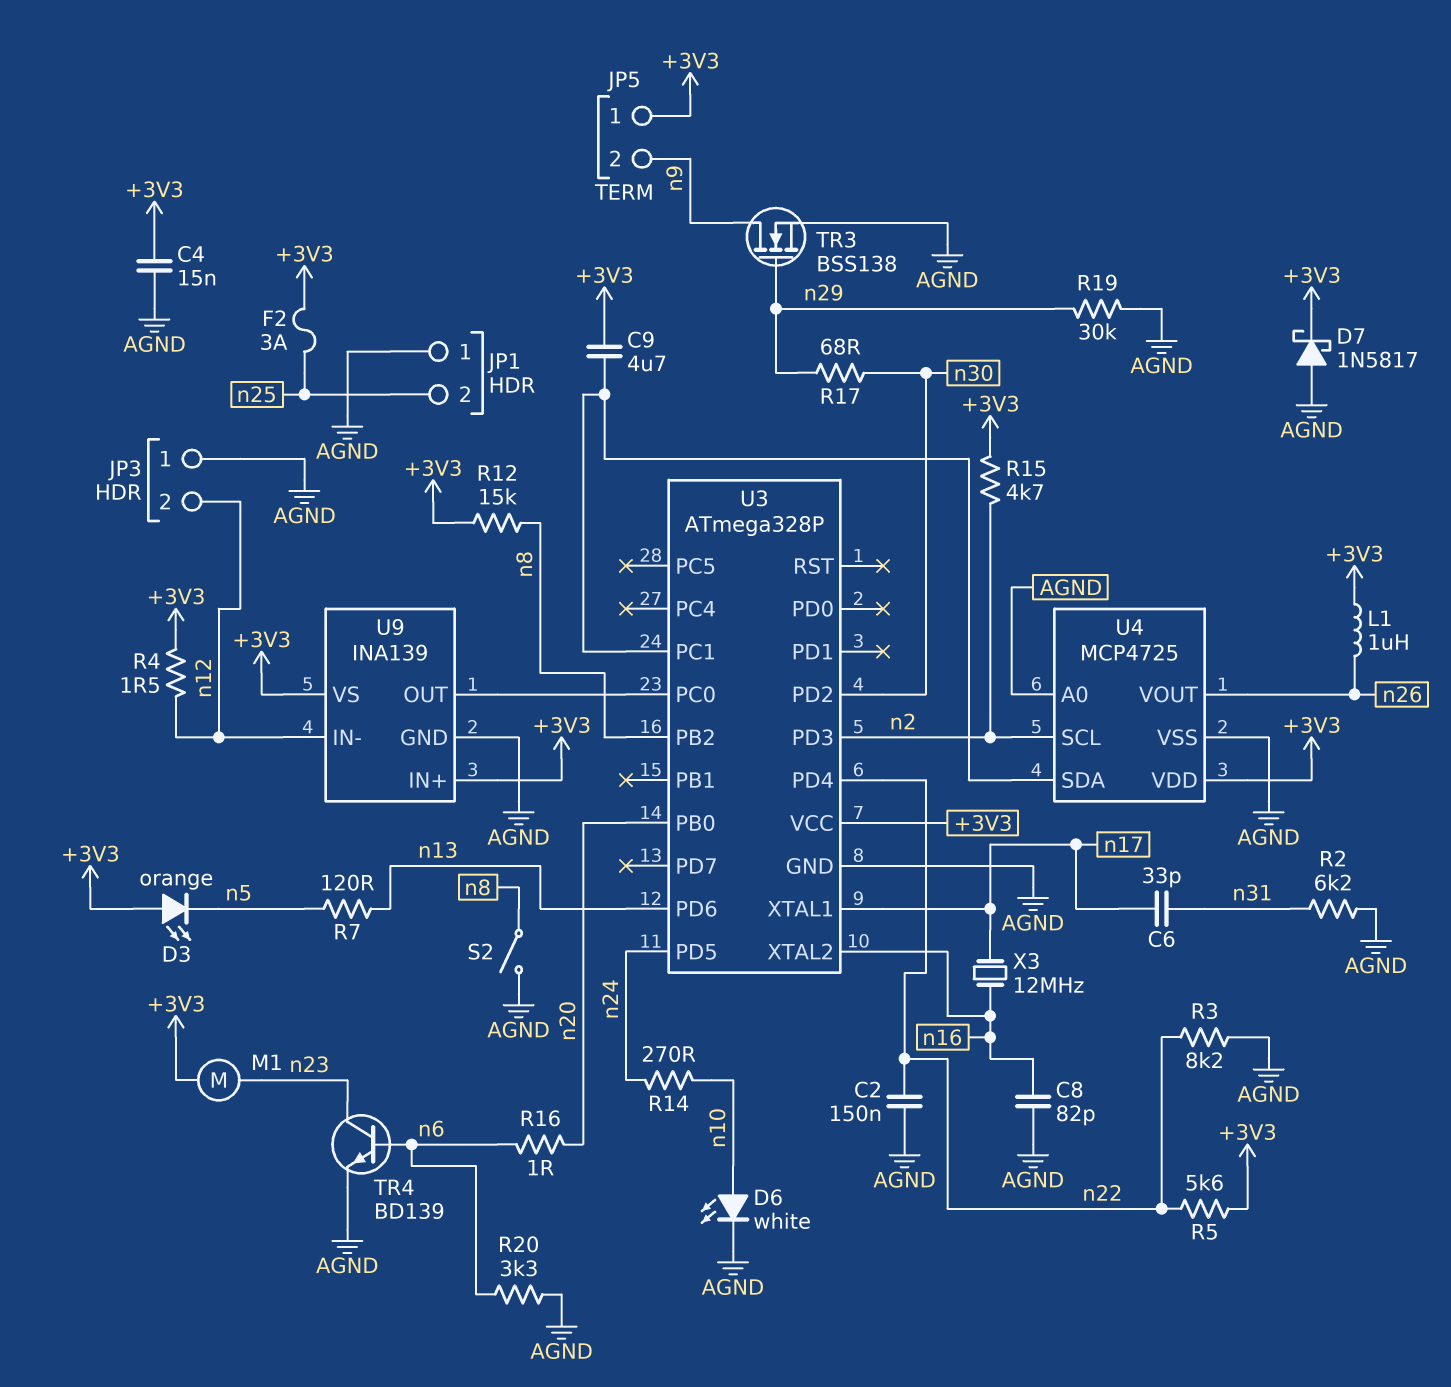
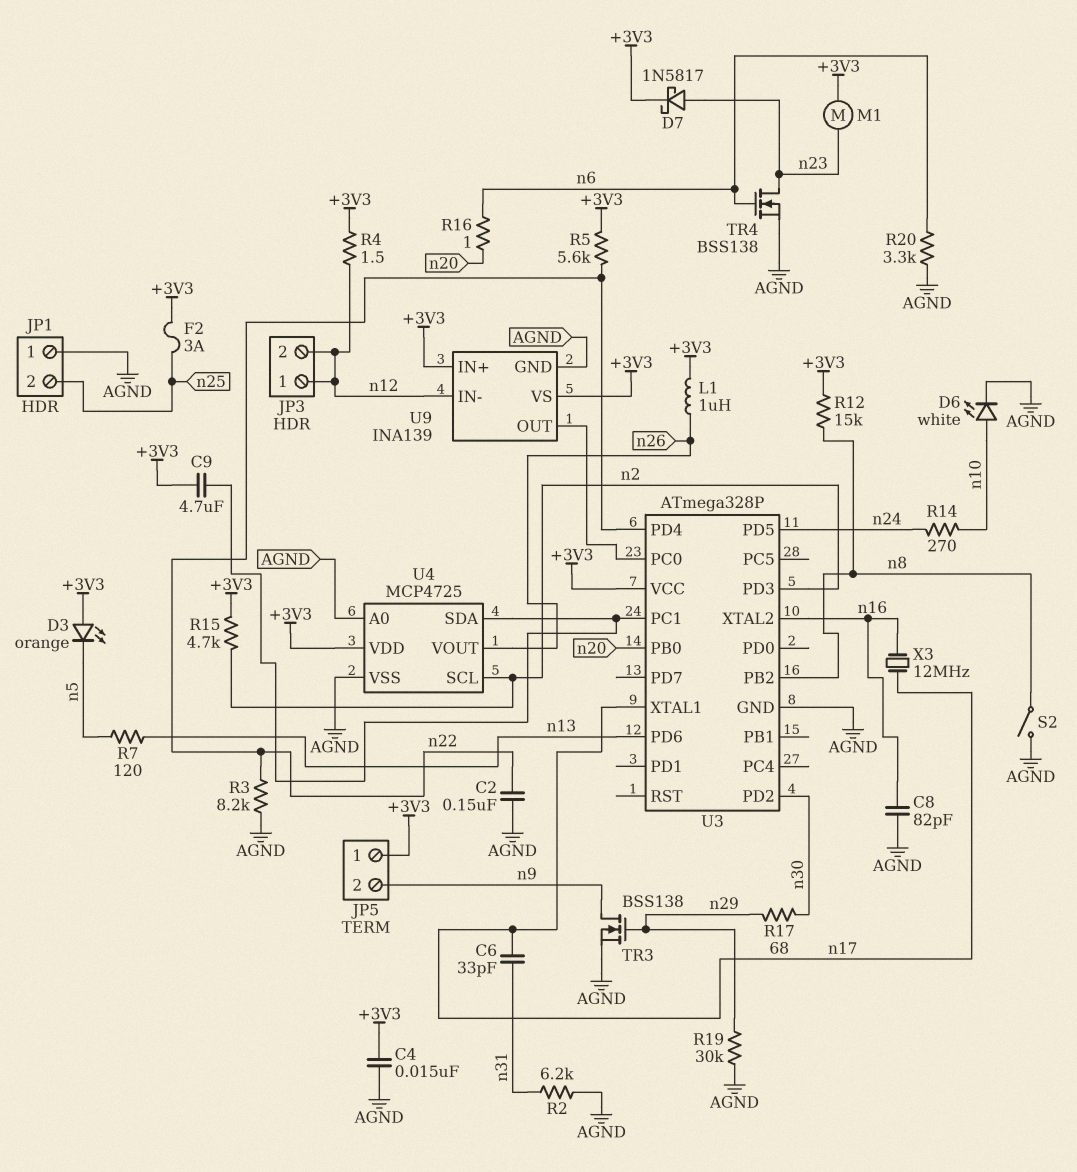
D7: schottky 1N5817 (A AGND, K +3V3) -> schottky 1N5817 (A n23, K +3V3)
JP3 pin 1: AGND -> n12
TR4: NPN BD139 (B n6, C n23, E AGND) -> NMOS BSS138 (G n6, D n23, S AGND)

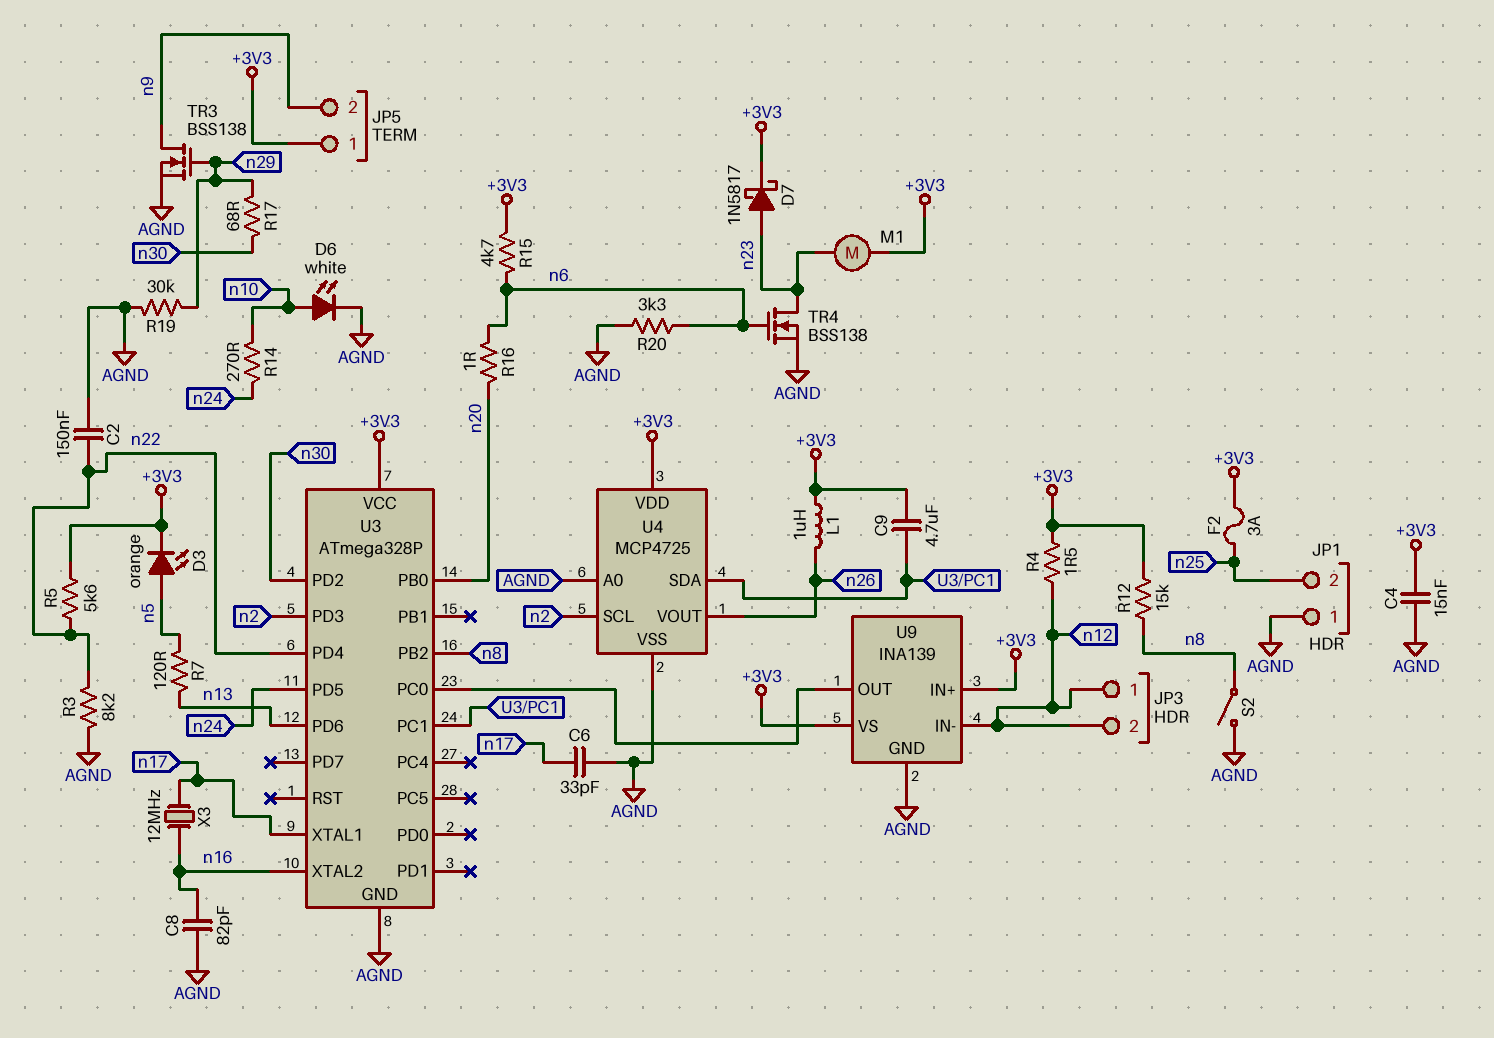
C6: 33pF (n17, n31) -> 33pF (AGND, n17)
D3: LED orange (A +3V3, K n5) -> LED orange (A n5, K +3V3)
R2: 6.2k (AGND, n31) -> none
R15: 4.7k (+3V3, n2) -> 4.7k (+3V3, n6)

